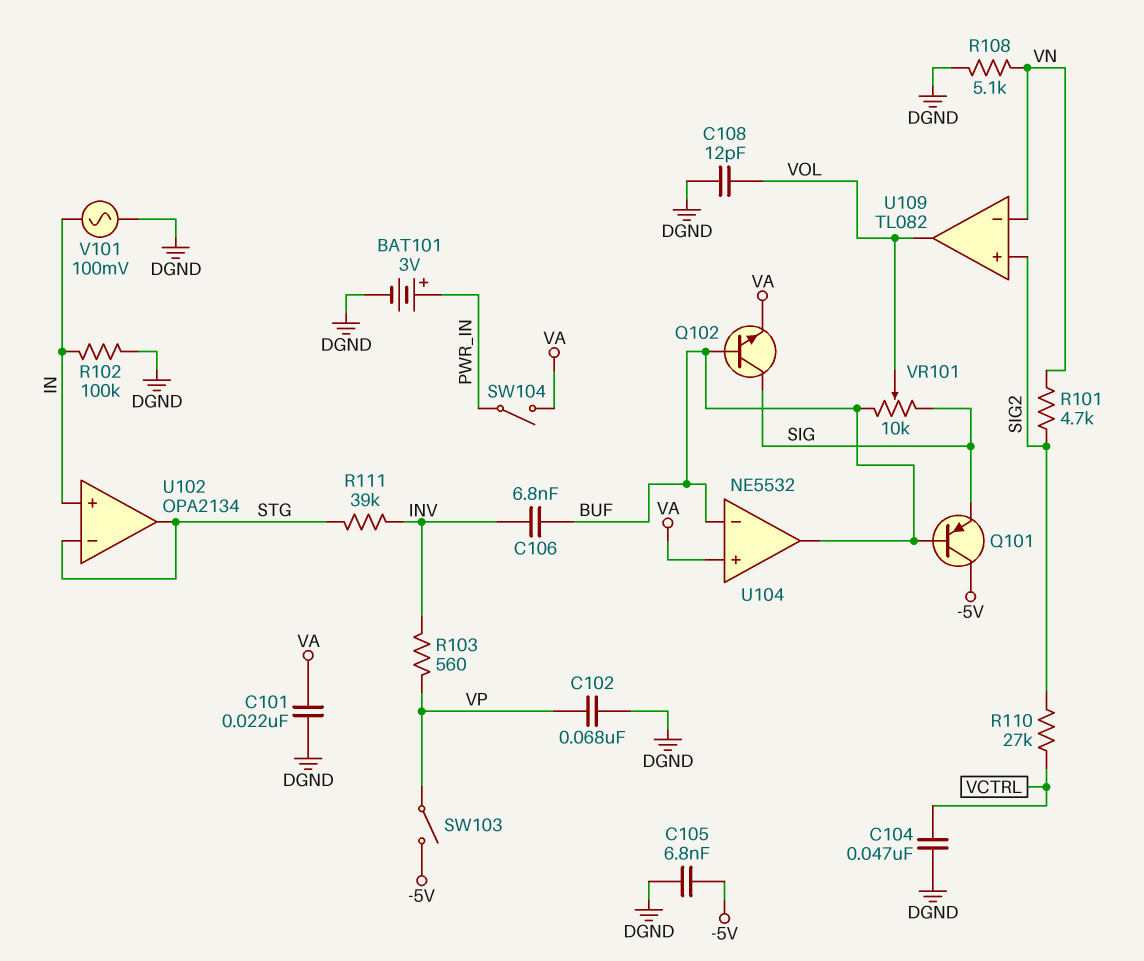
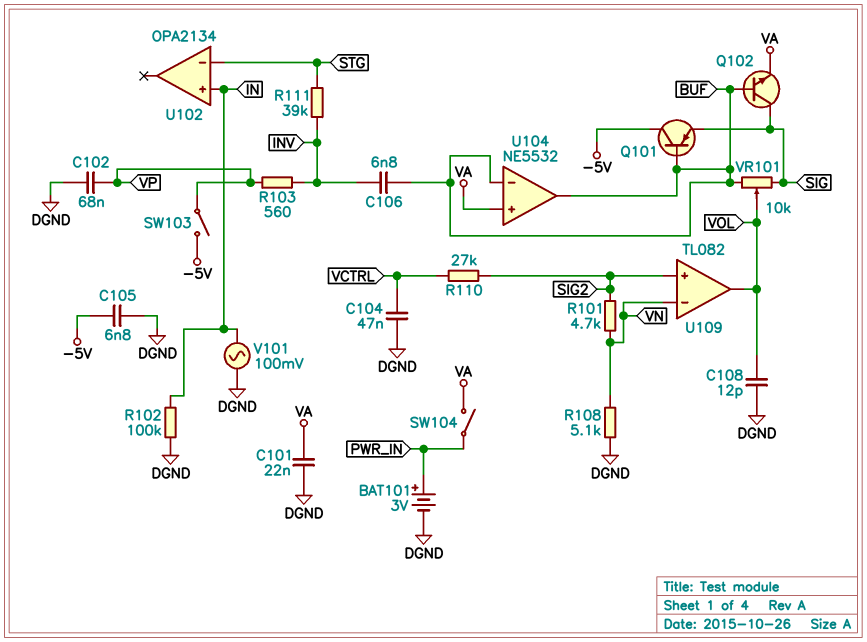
U102 pin out: STG -> none

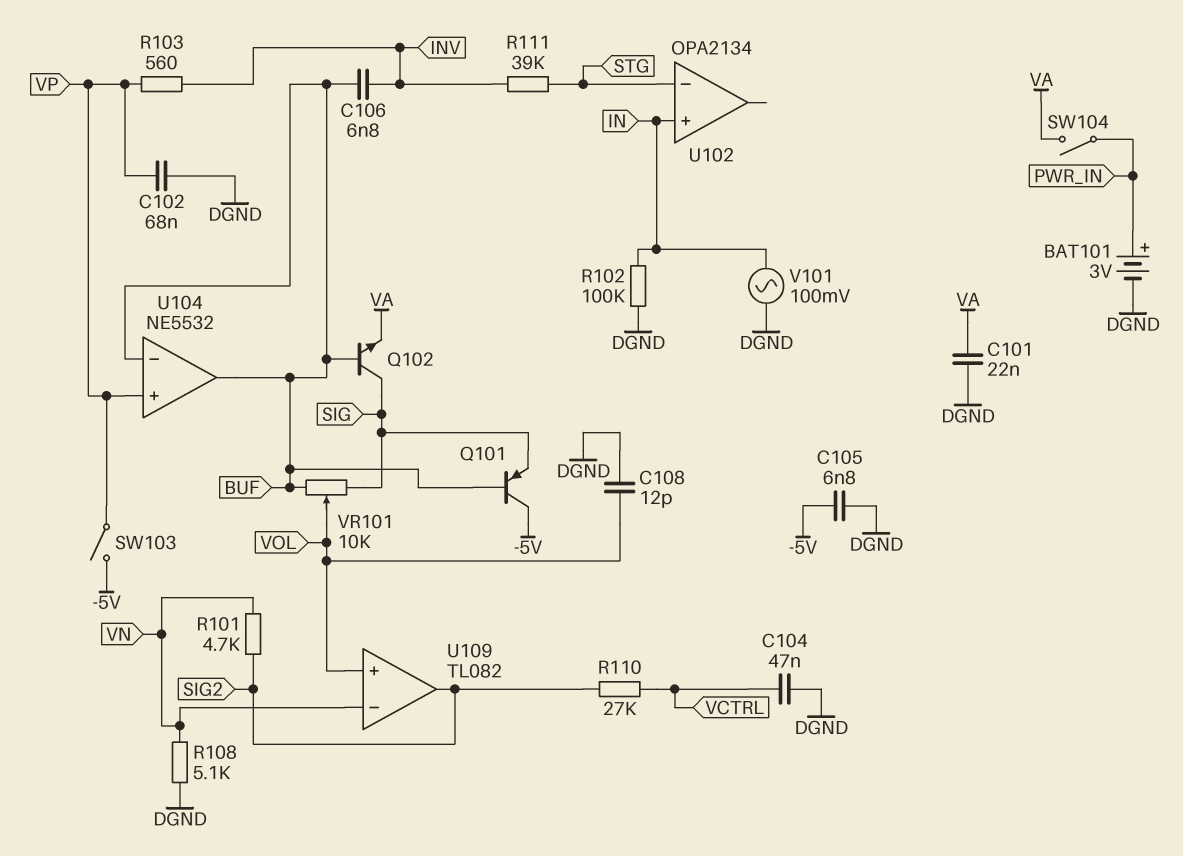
U104 pin in+: VA -> VP
U109 pin in+: SIG2 -> VOL
U109 pin out: VOL -> SIG2

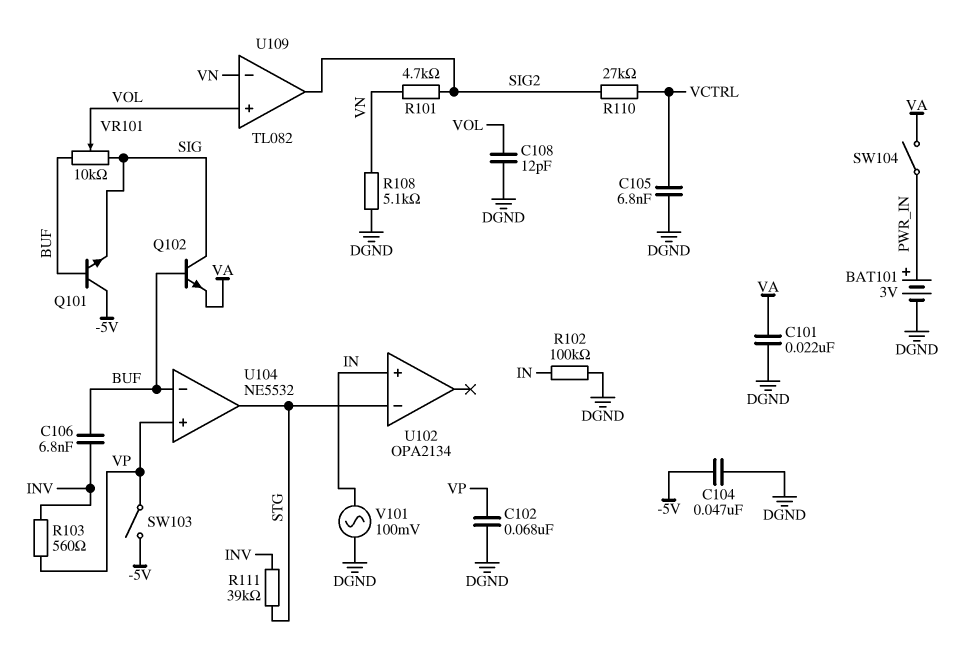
C104: 47nF (DGND, VCTRL) -> 47nF (-5V, DGND)
C105: 6.8nF (-5V, DGND) -> 6.8nF (DGND, VCTRL)
Q101: PNP (B BUF, C -5V, E SIG) -> NPN (B BUF, C -5V, E SIG)
U104 pin out: BUF -> STG

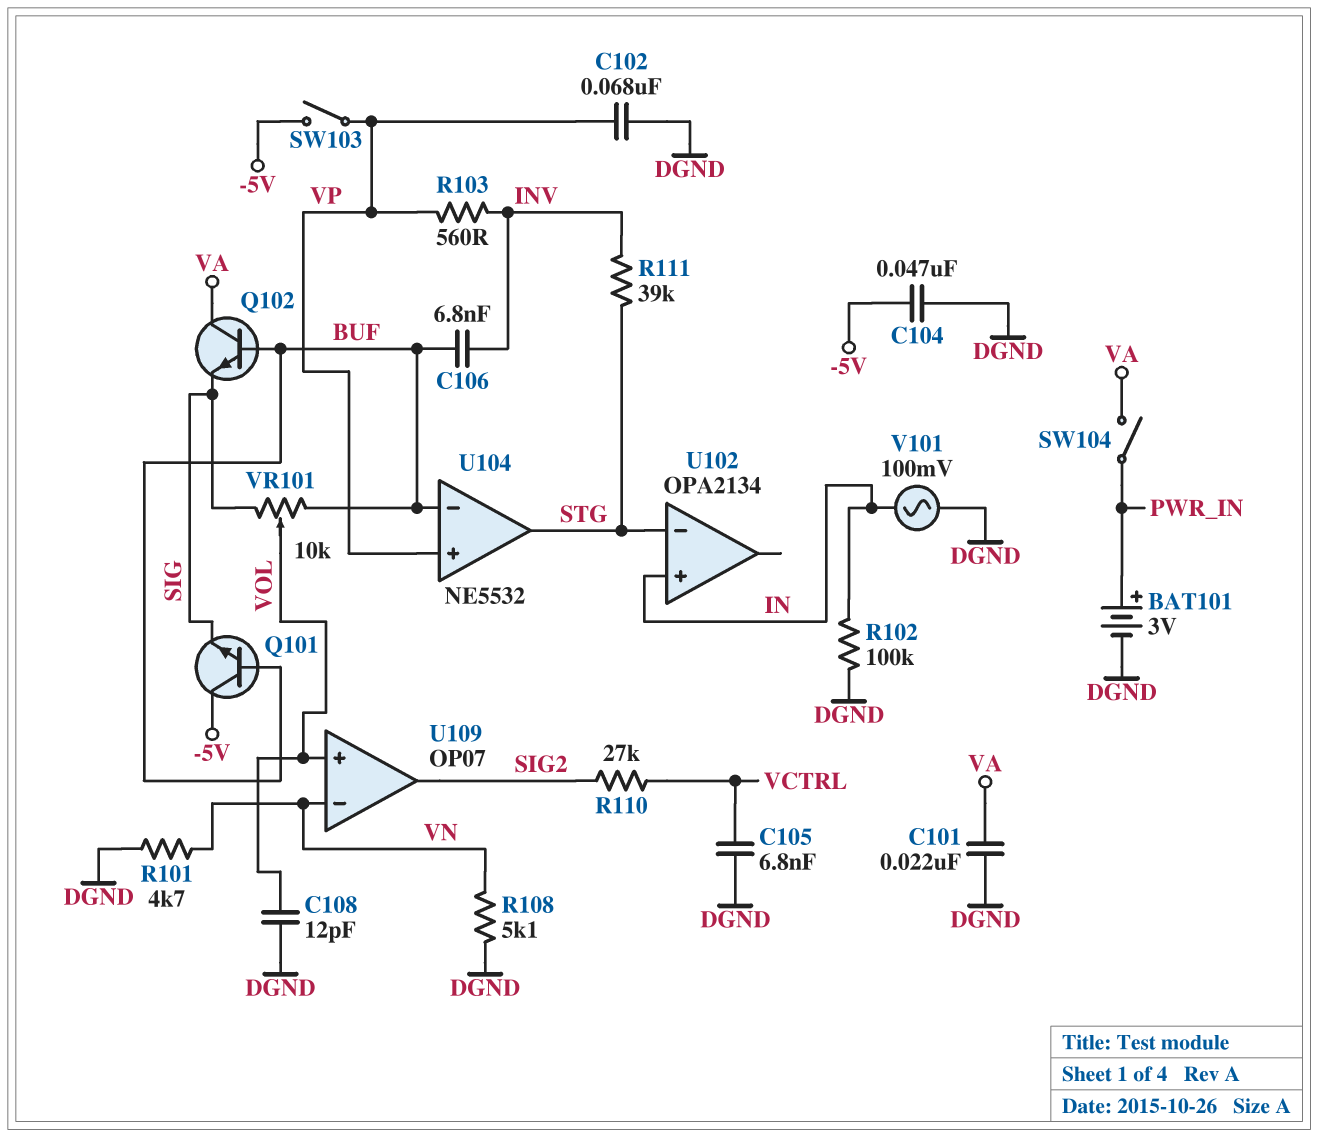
Q102: NPN (B BUF, C SIG, E VA) -> NPN (B BUF, C VA, E SIG)
R101: 4.7k (SIG2, VN) -> 4.7k (DGND, VN)
U109: TL082 -> OP07

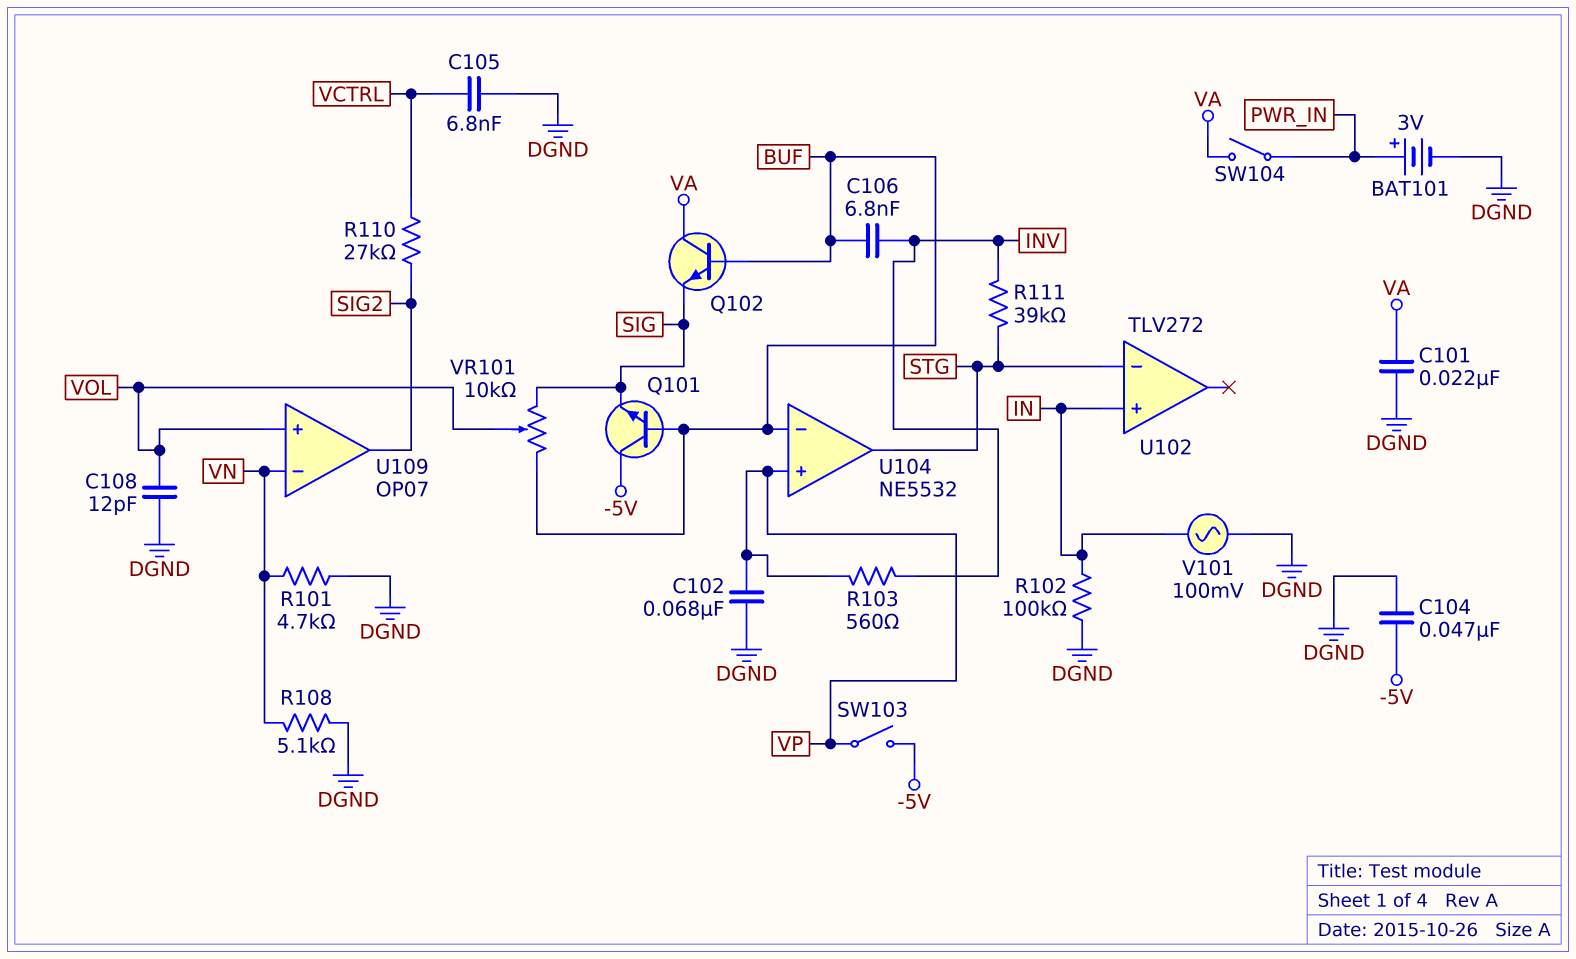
U102: OPA2134 -> TLV272

